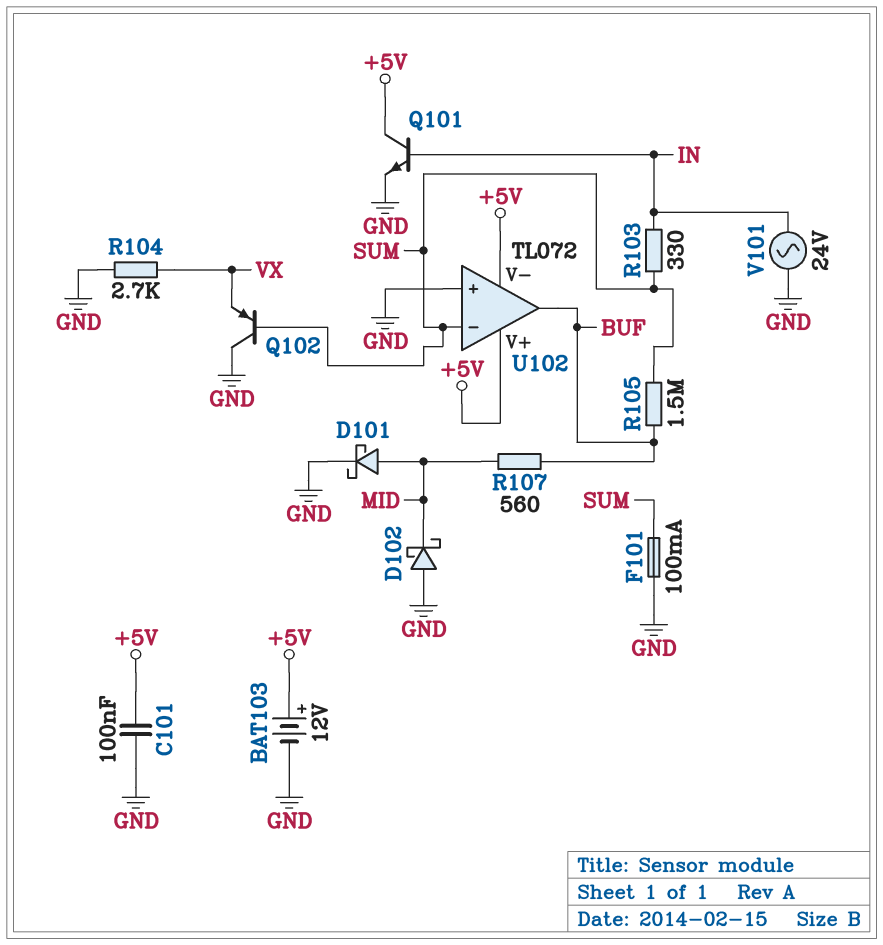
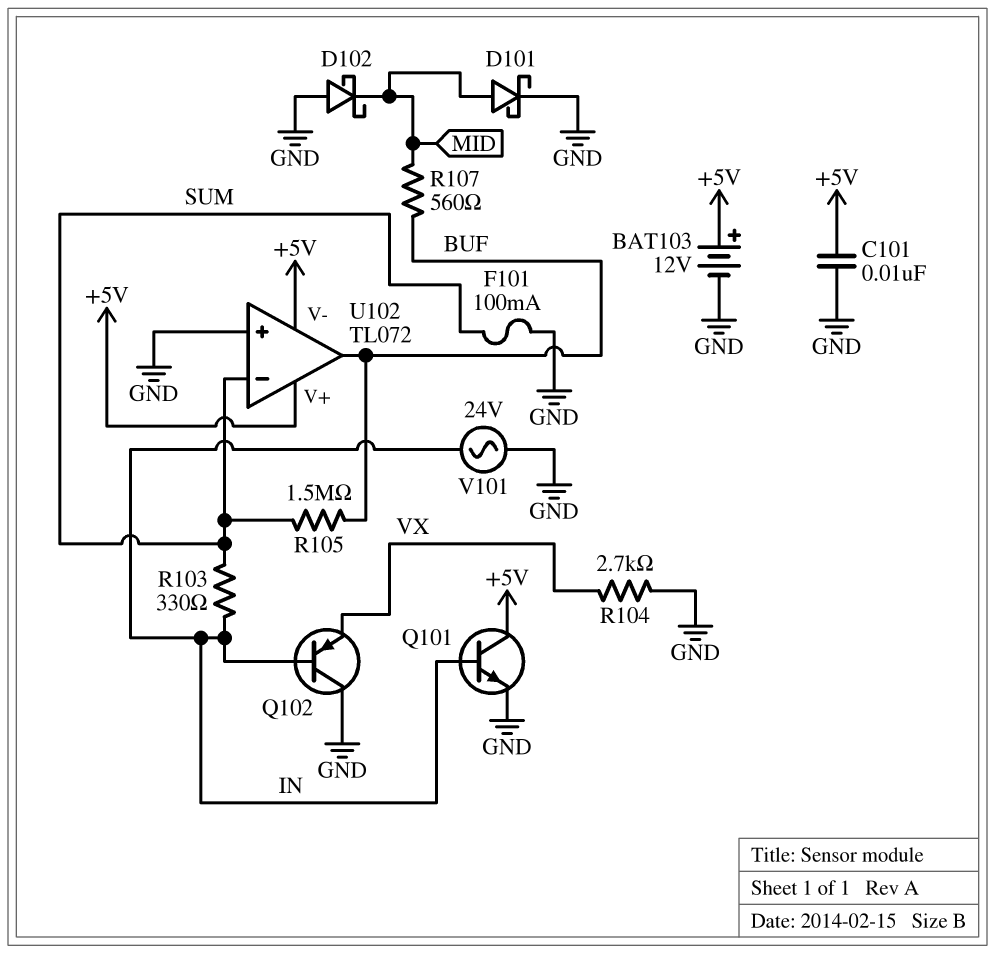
C101: 100nF (+5V, GND) -> 10nF (+5V, GND)
Q102: PNP (B SUM, C GND, E VX) -> PNP (B IN, C GND, E VX)

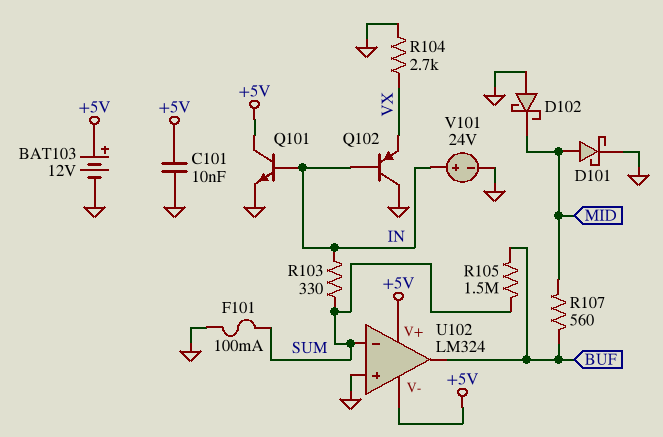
U102: TL072 -> LM324
V101: AC 24V (GND, IN) -> 24V (plus IN, minus GND)

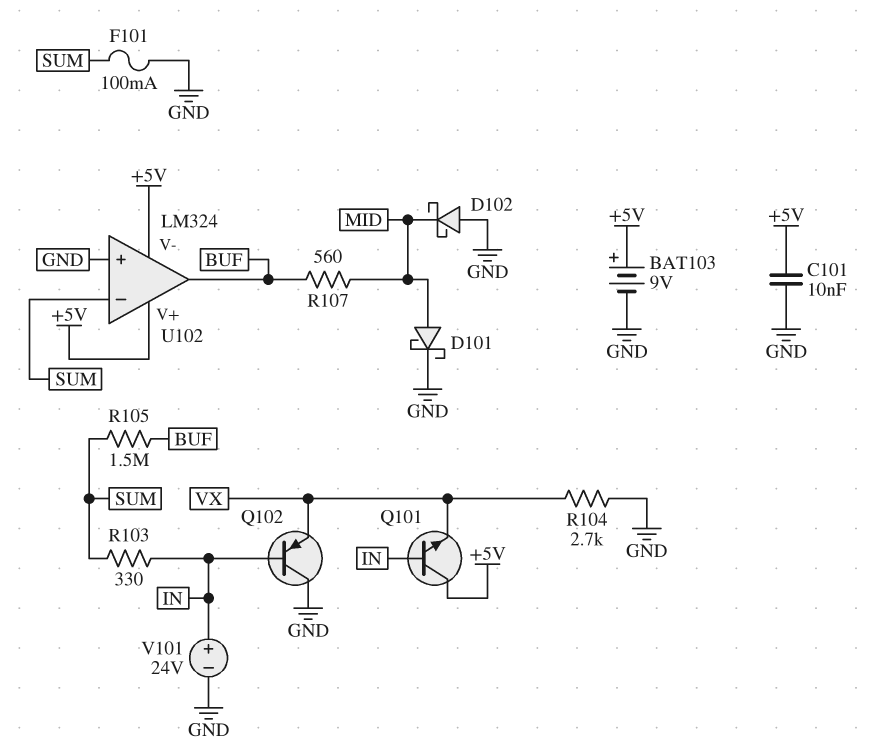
BAT103: 12V (plus +5V, minus GND) -> 9V (plus +5V, minus GND)
Q101: NPN (B IN, C +5V, E GND) -> NPN (B IN, C +5V, E VX)

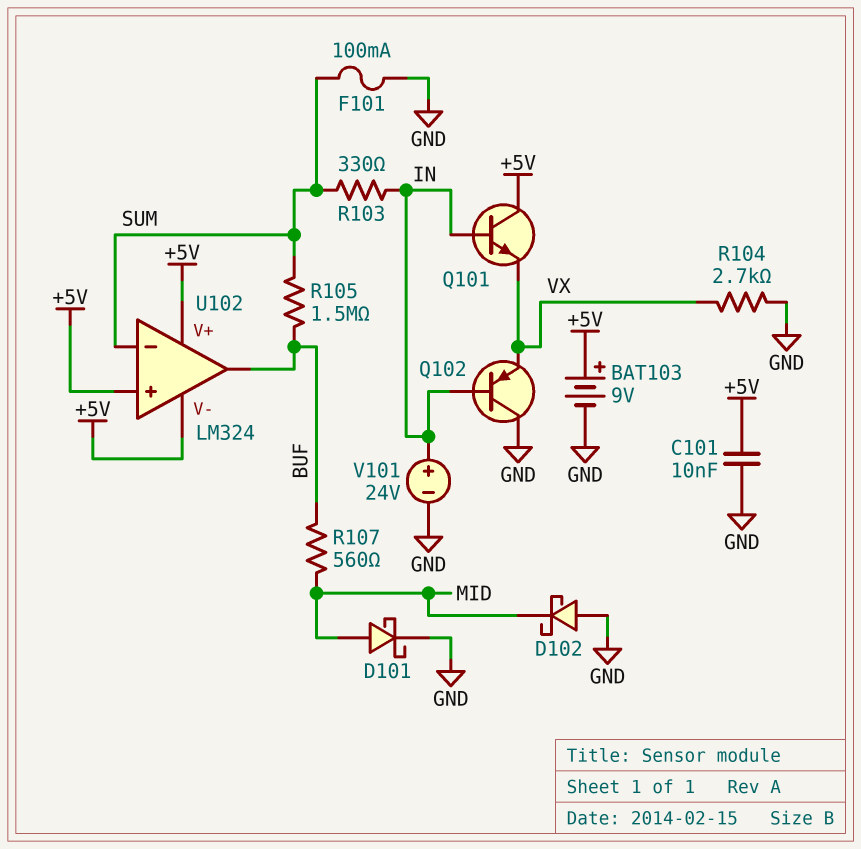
U102 pin in+: GND -> +5V

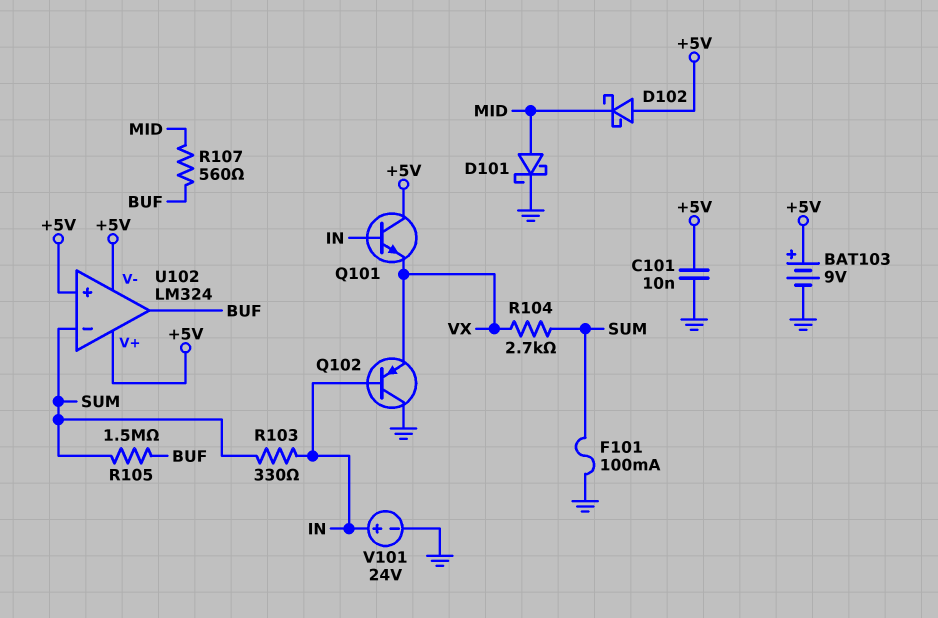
D102: schottky (A GND, K MID) -> schottky (A +5V, K MID)
R104: 2.7k (GND, VX) -> 2.7k (SUM, VX)

